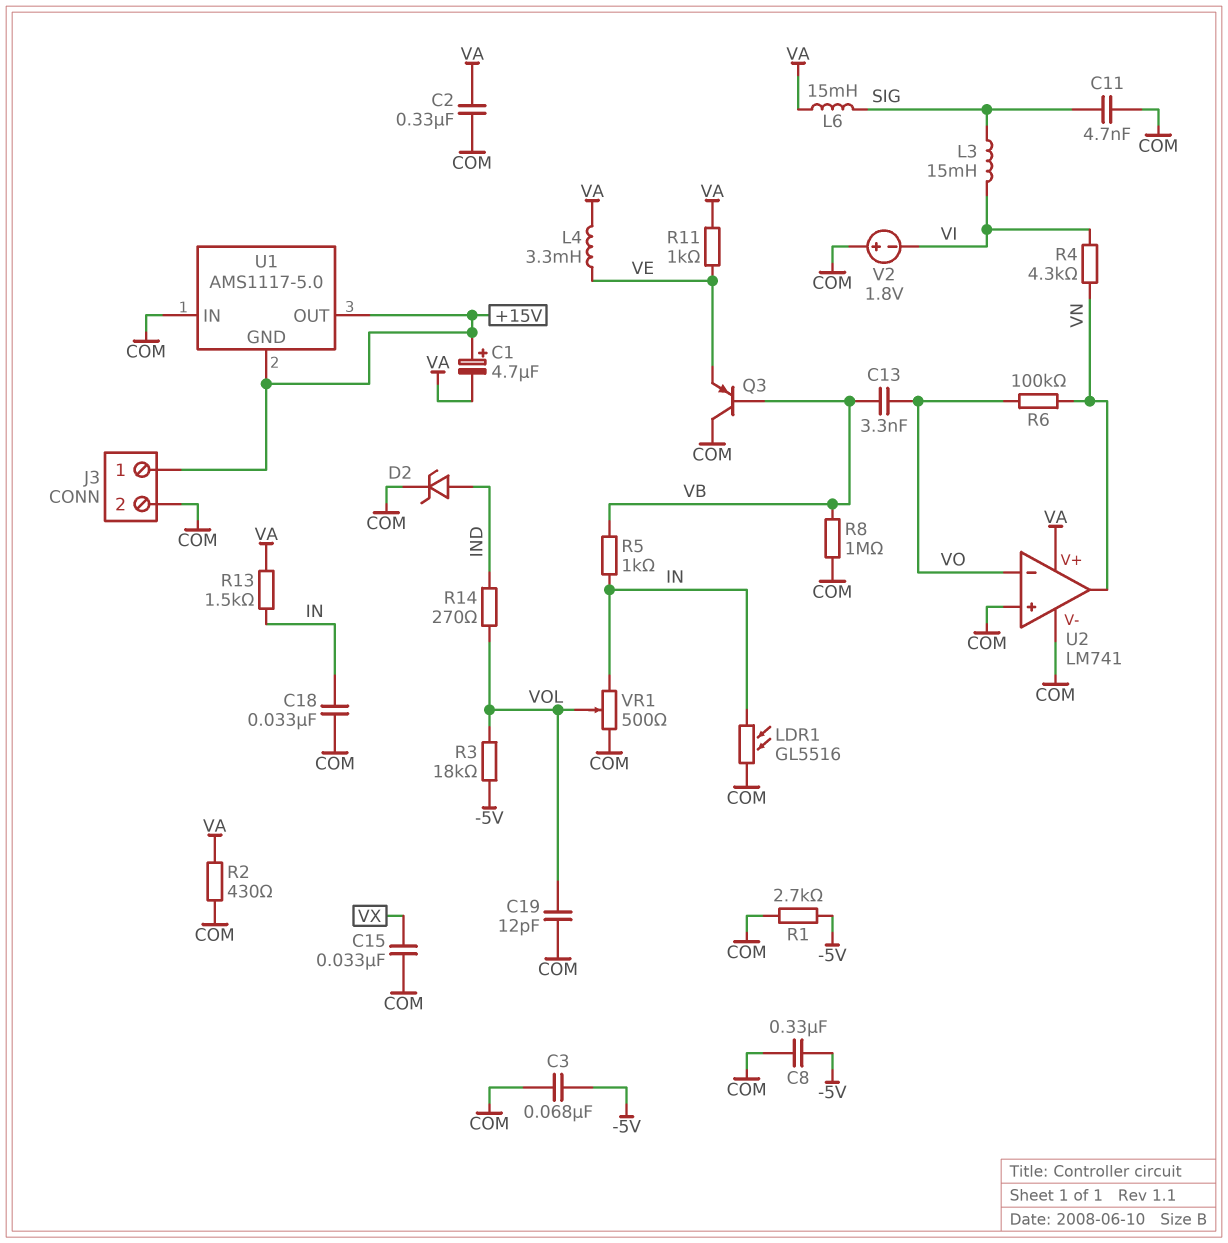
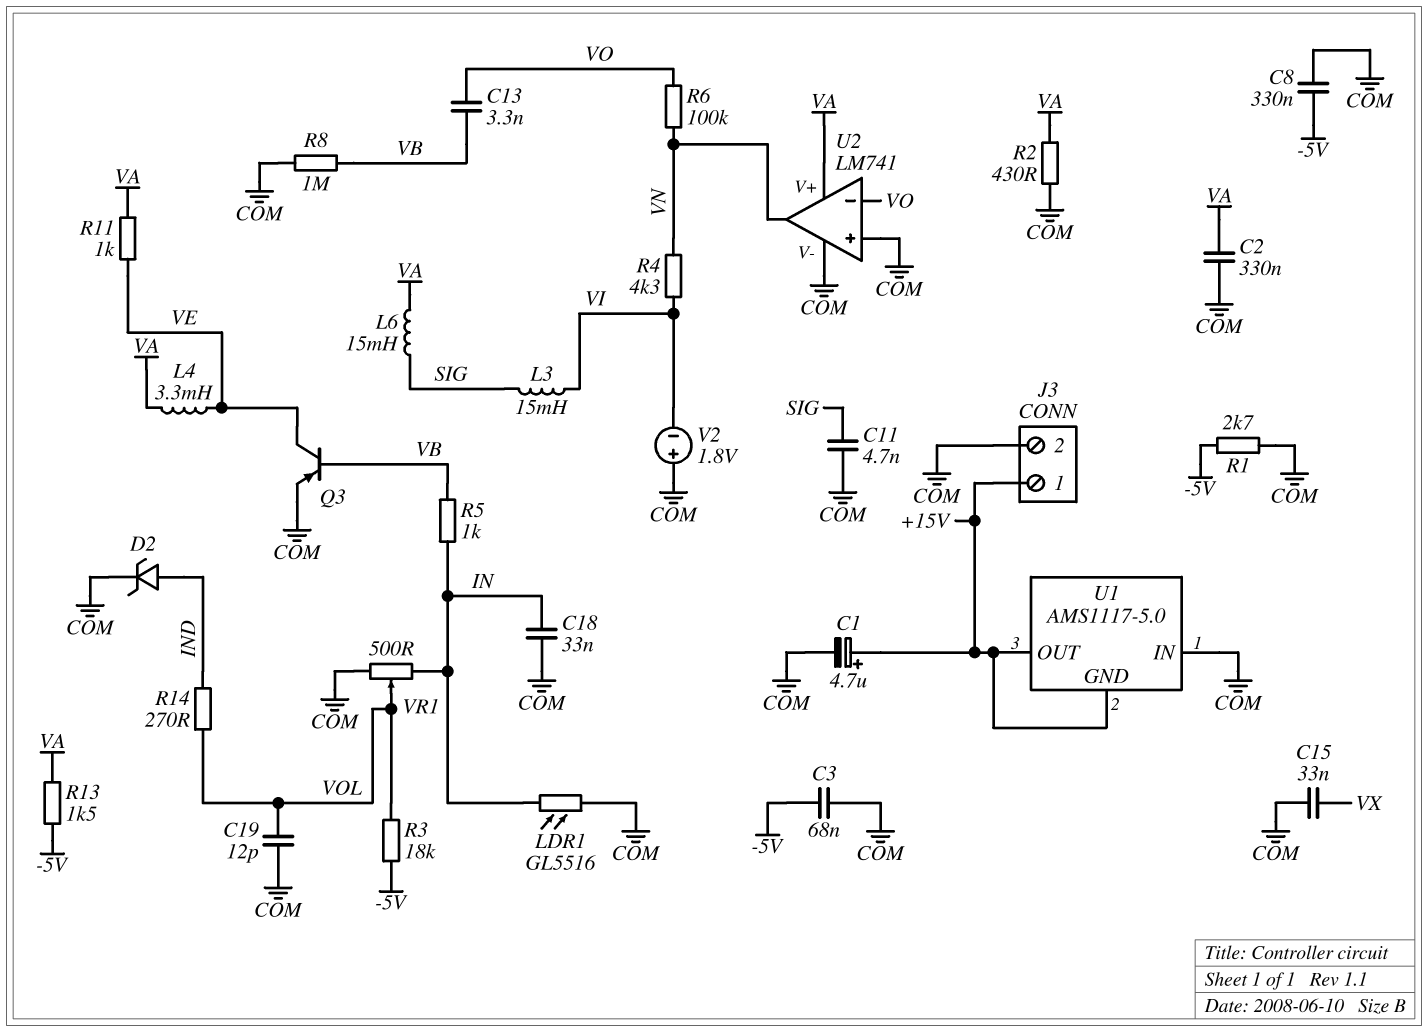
C1: 4.7uF (plus +15V, minus VA) -> 4.7uF (plus +15V, minus COM)
Q3: PNP (B VB, C COM, E VE) -> PNP (B VB, C VE, E COM)
R13: 1.5k (IN, VA) -> 1.5k (-5V, VA)

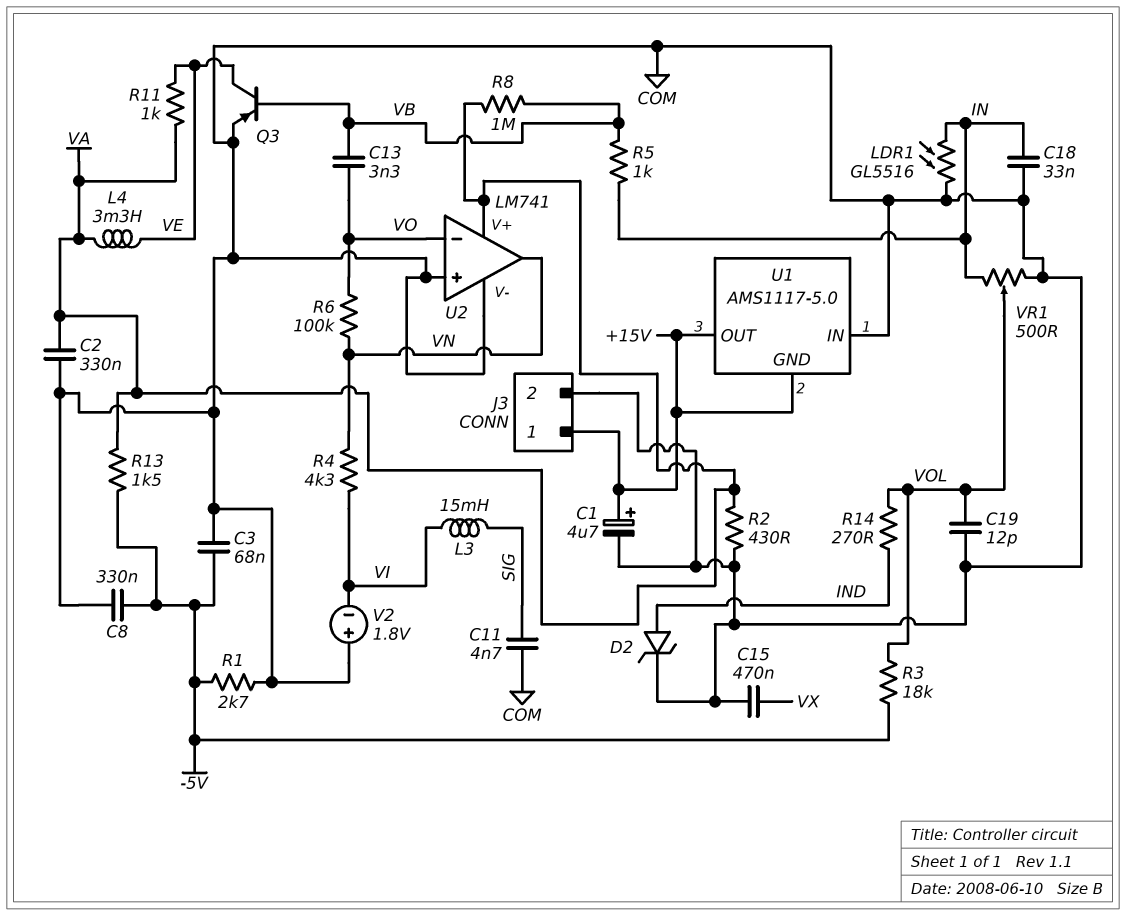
C15: 33nF (COM, VX) -> 470nF (COM, VX)
L6: 15mH (SIG, VA) -> none
R8: 1M (COM, VB) -> 1M (VA, VB)

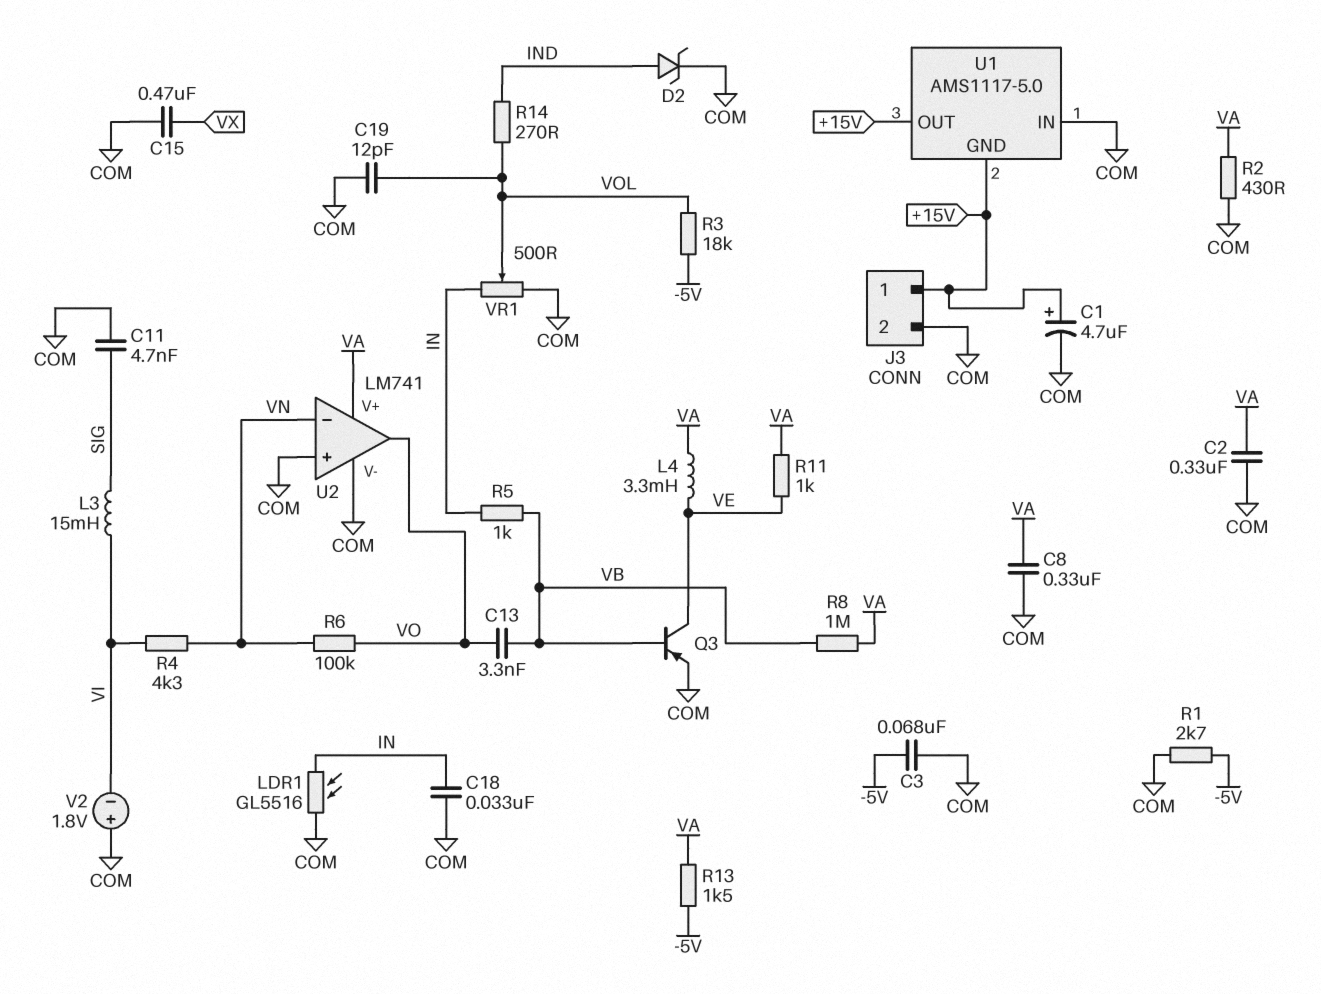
C8: 330nF (-5V, COM) -> 330nF (COM, VA)
U2 pin in-: VO -> VN
U2 pin out: VN -> VO

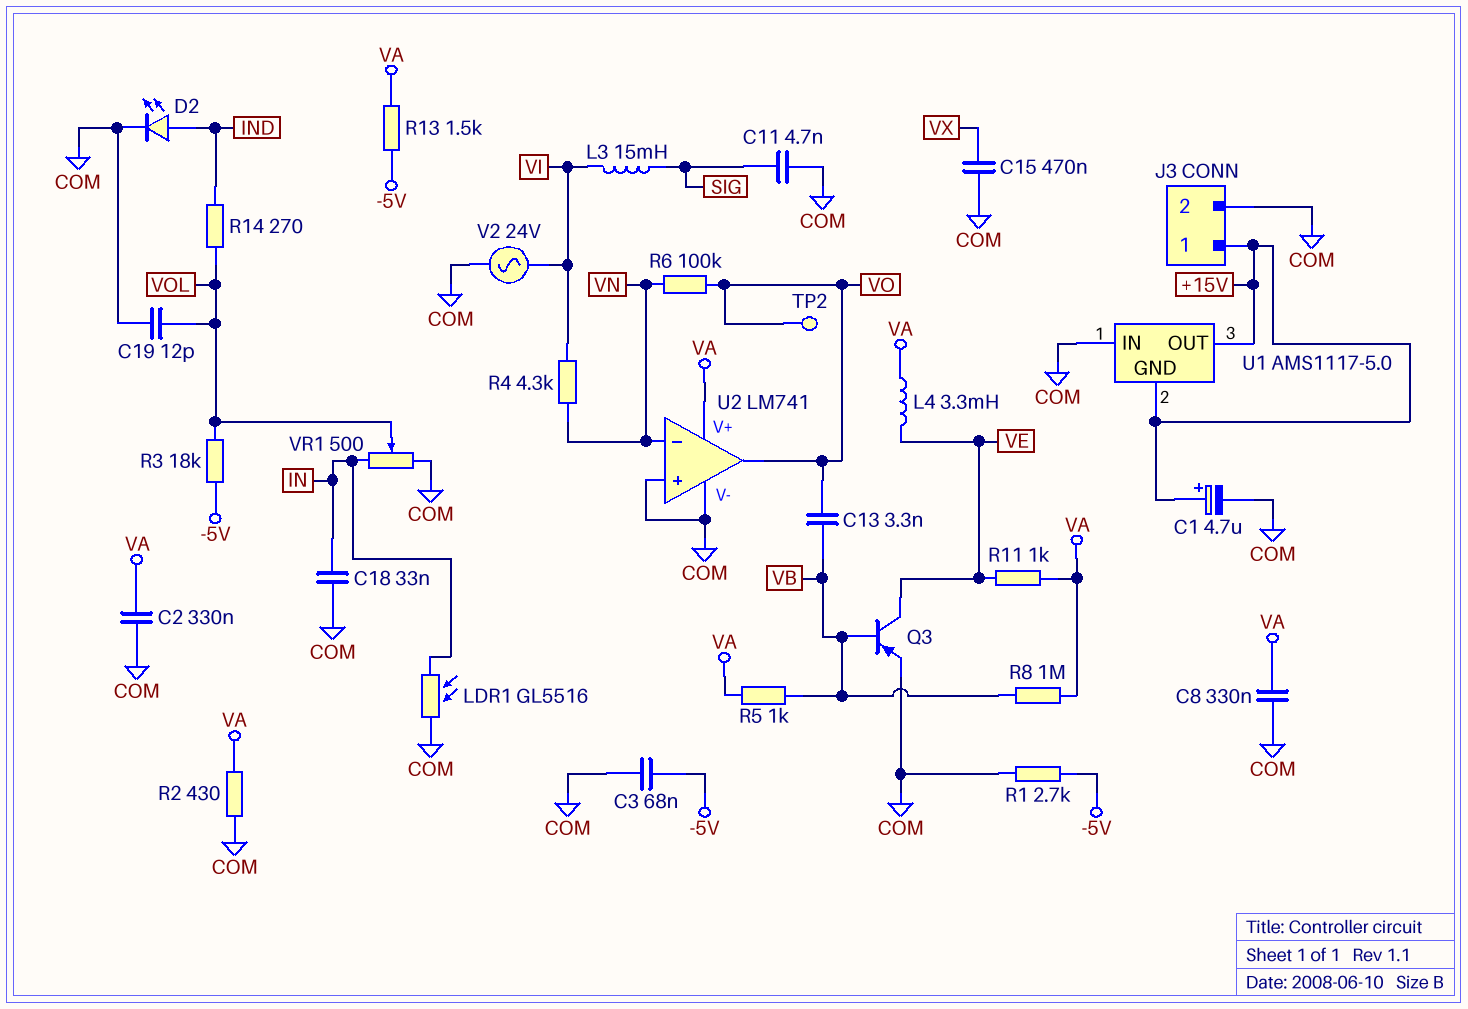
D2: zener (A IND, K COM) -> LED (A IND, K COM)
R5: 1k (IN, VB) -> 1k (VA, VB)
TP2: none -> test point (VO)
V2: 1.8V (plus COM, minus VI) -> AC 24V (COM, VI)

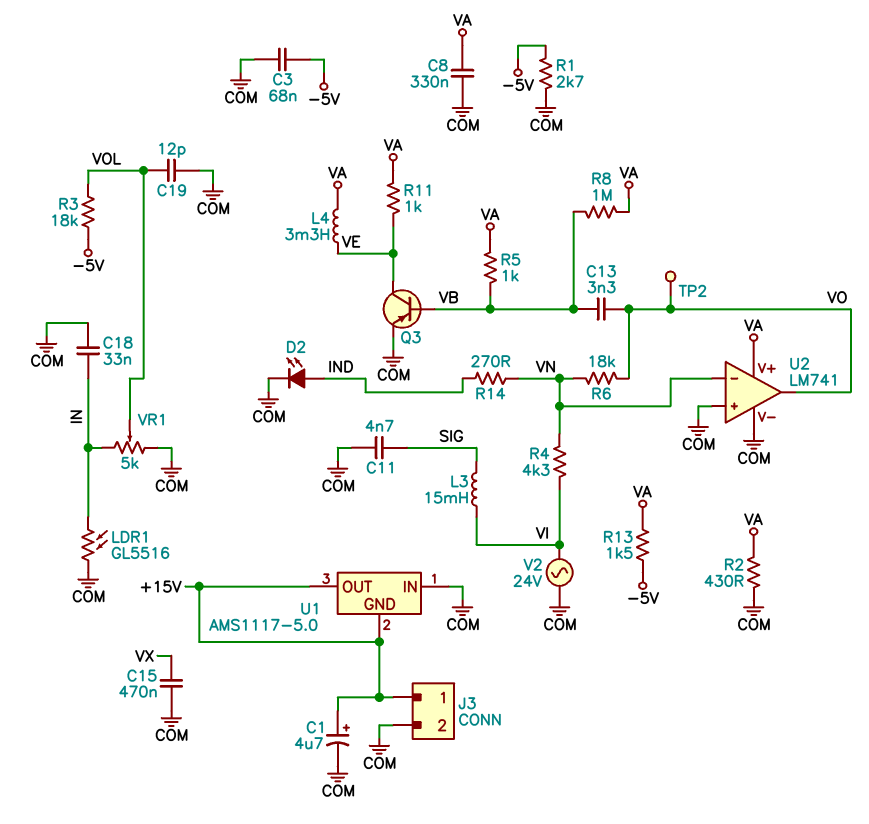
C2: 330nF (COM, VA) -> none
R6: 100k (VN, VO) -> 18k (VN, VO)
R14: 270 (IND, VOL) -> 270 (IND, VN)
VR1: 500 (COM, IN, wiper VOL) -> 5k (COM, IN, wiper VOL)

